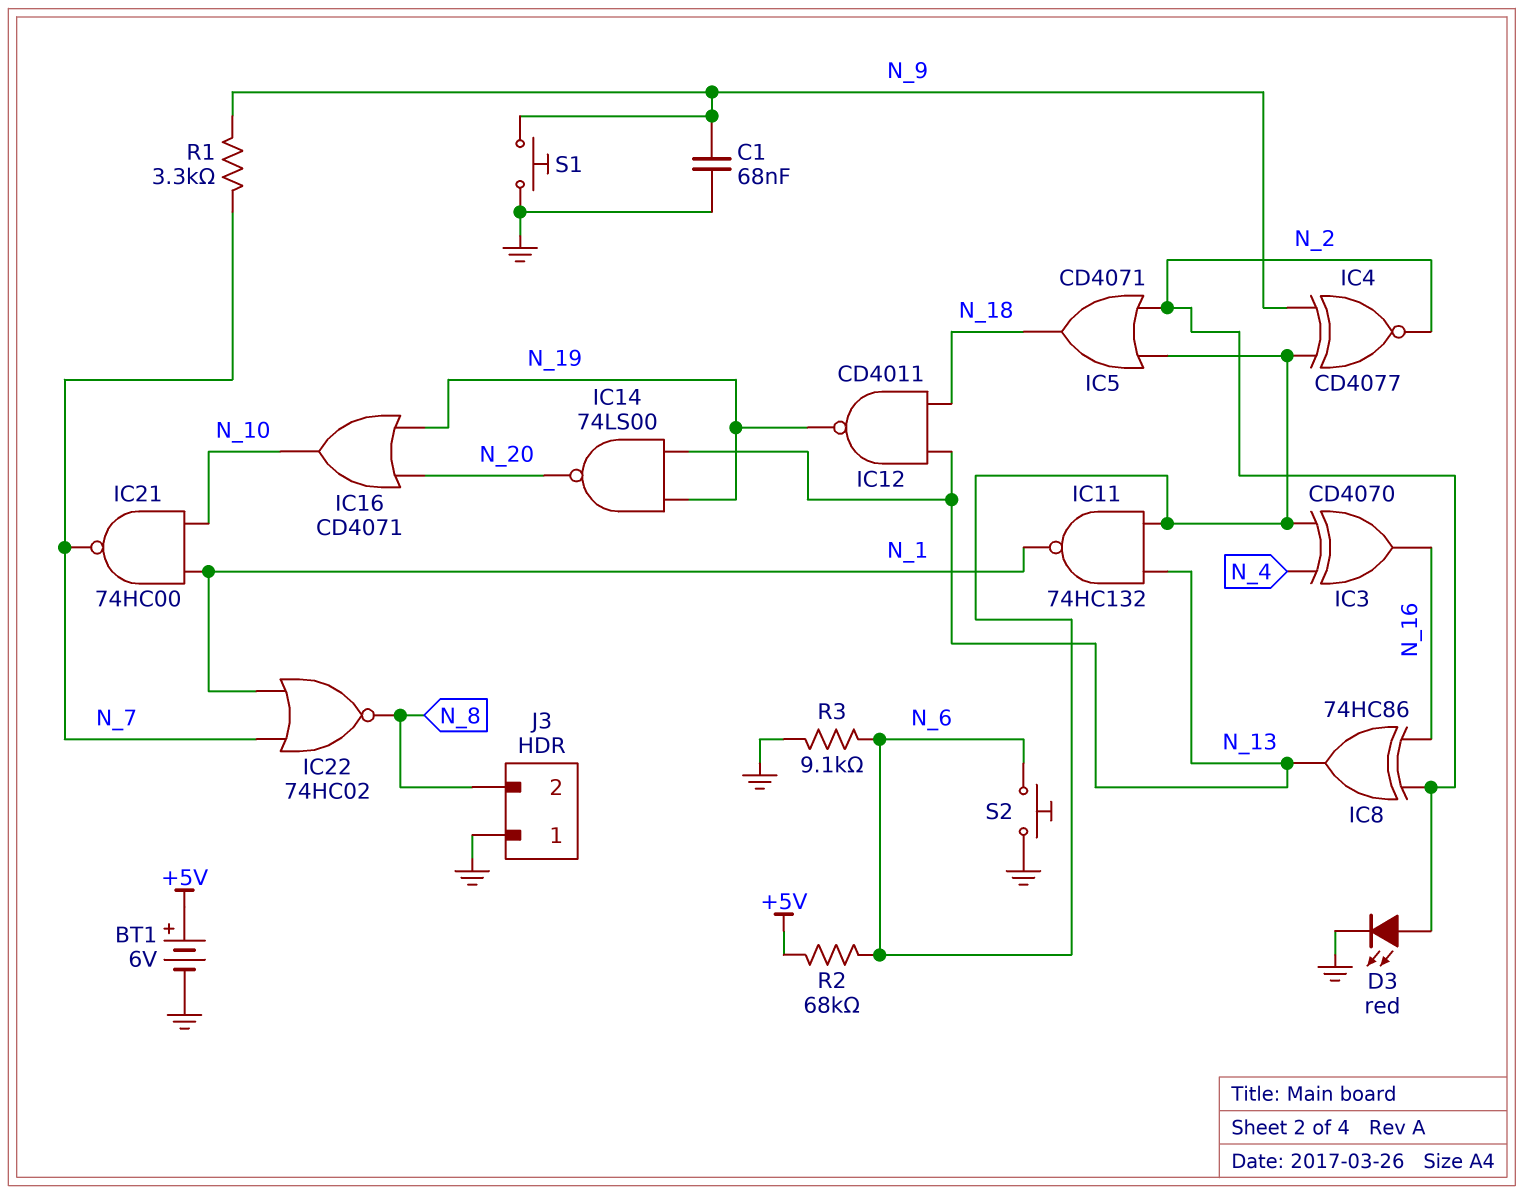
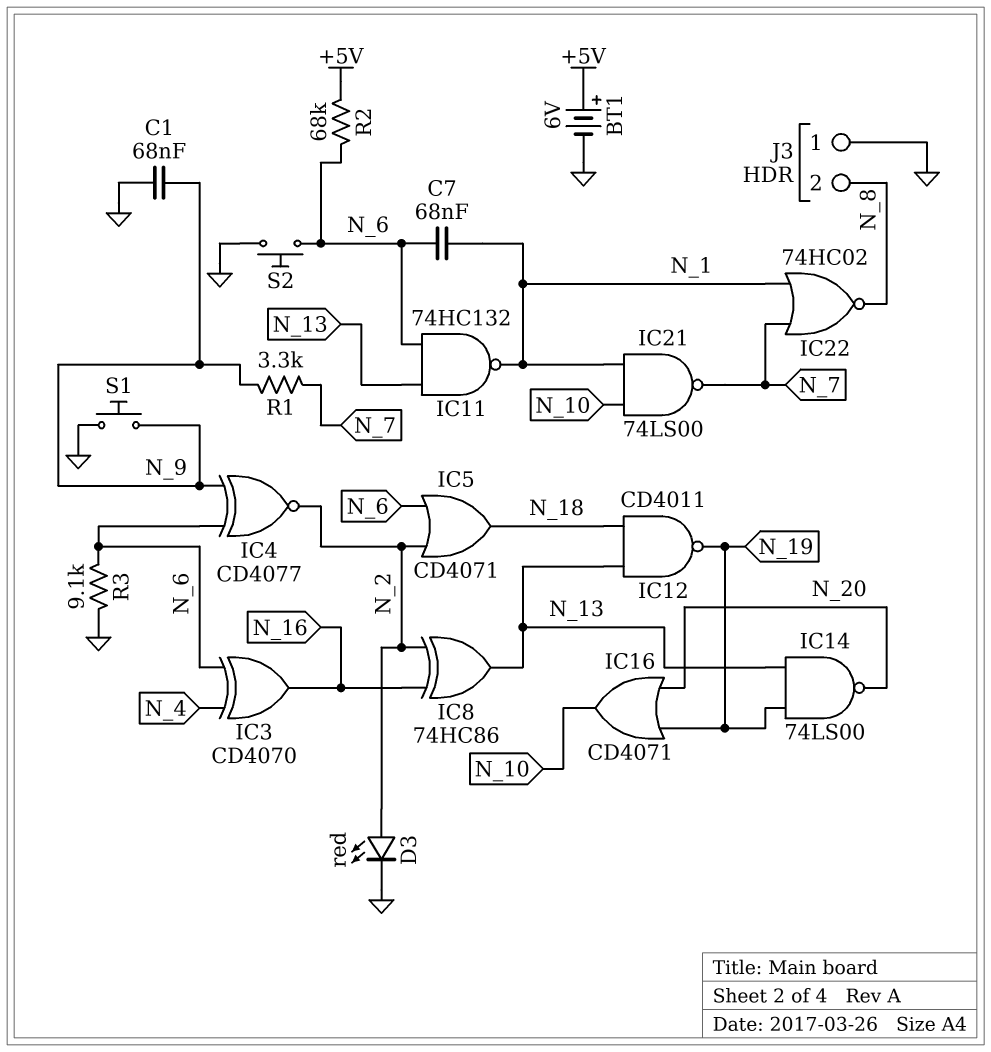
C7: none -> 68nF (N_1, N_6)
IC21: NAND 74HC00 (in N_1, in N_10, out N_7) -> NAND 74LS00 (in N_1, in N_10, out N_7)

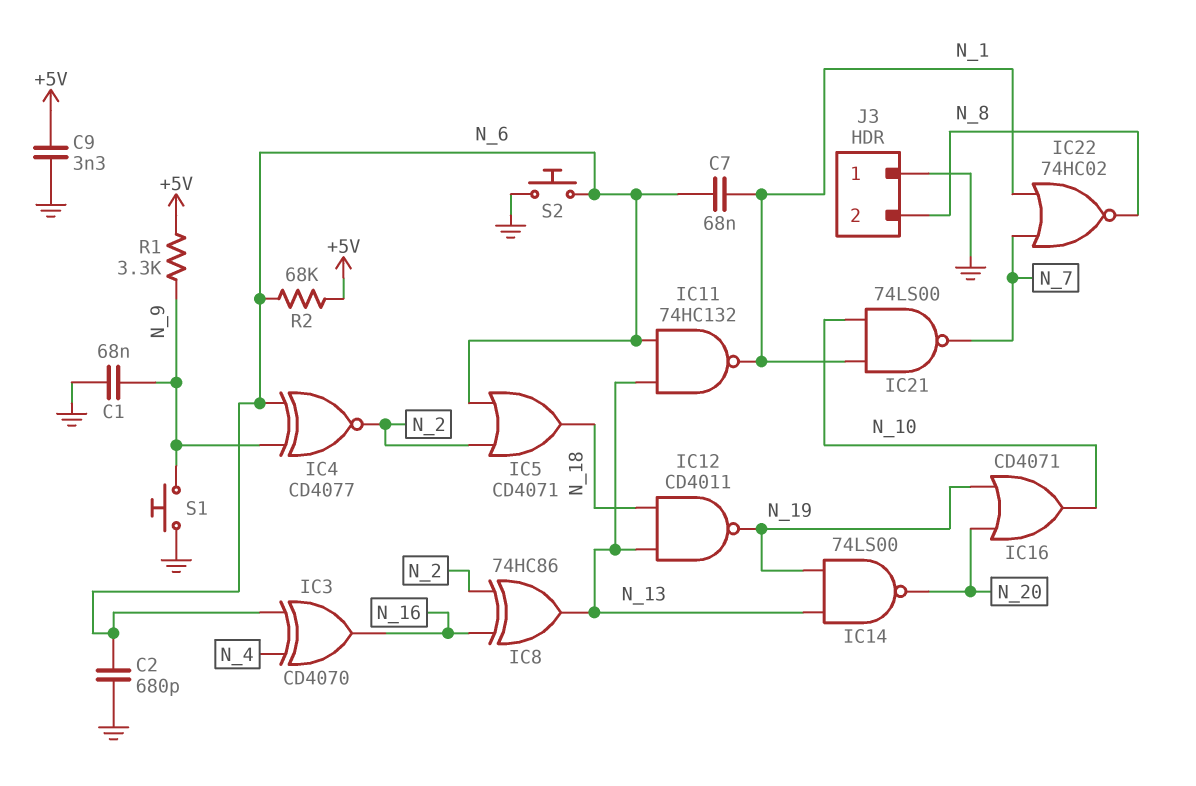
BT1: 6V (plus +5V, minus GND) -> none
C2: none -> 680pF (GND, N_6)
C9: none -> 3.3nF (+5V, GND)
D3: LED red (A N_2, K GND) -> none
R1: 3.3k (N_7, N_9) -> 3.3k (+5V, N_9)
R3: 9.1k (GND, N_6) -> none

